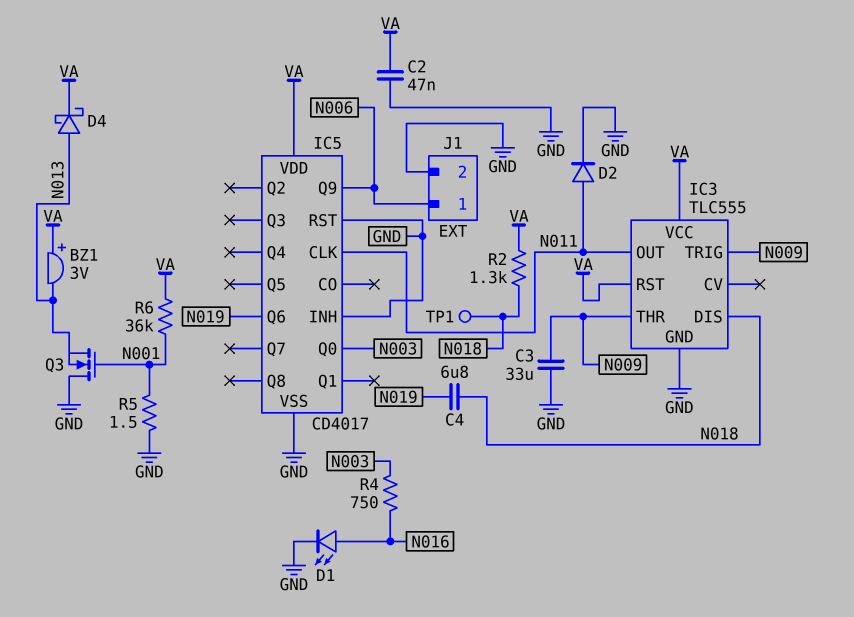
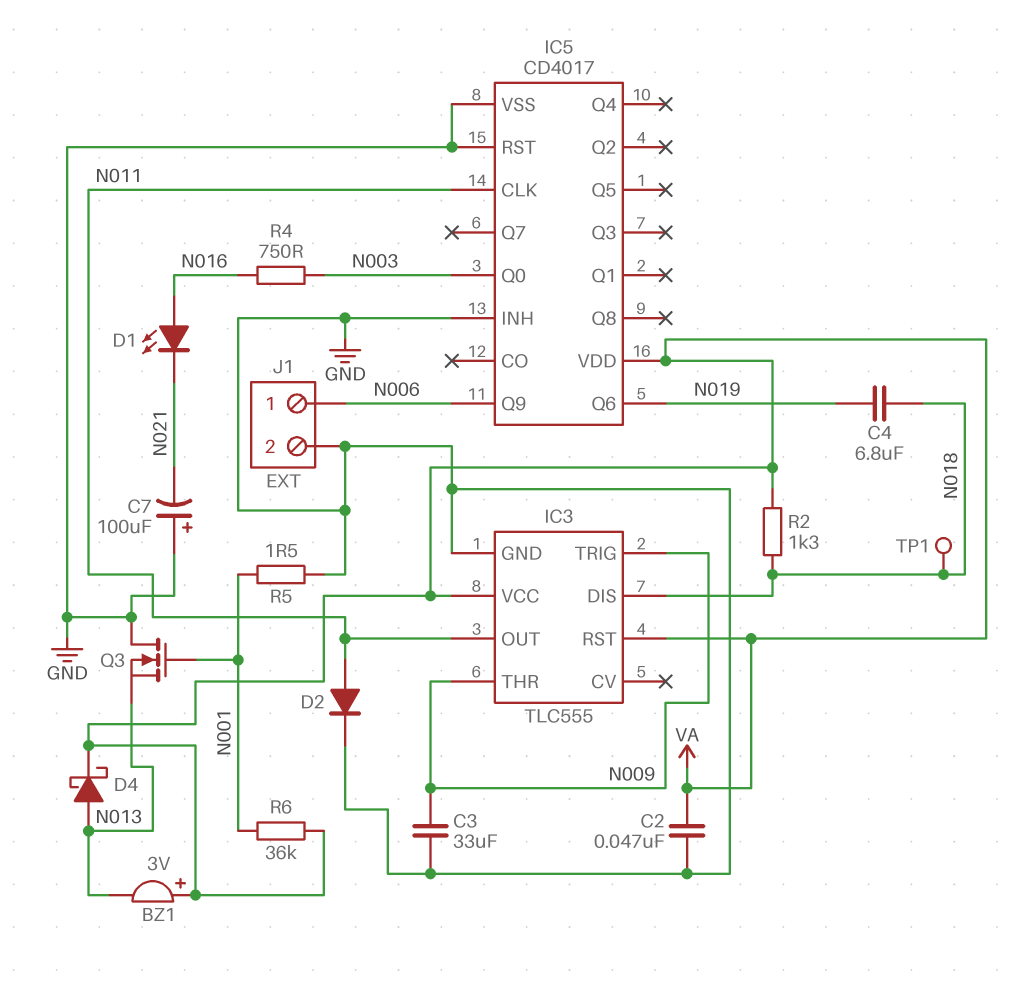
C7: none -> 100uF (plus GND, minus N021)
D1: LED (A N016, K GND) -> LED (A N016, K N021)

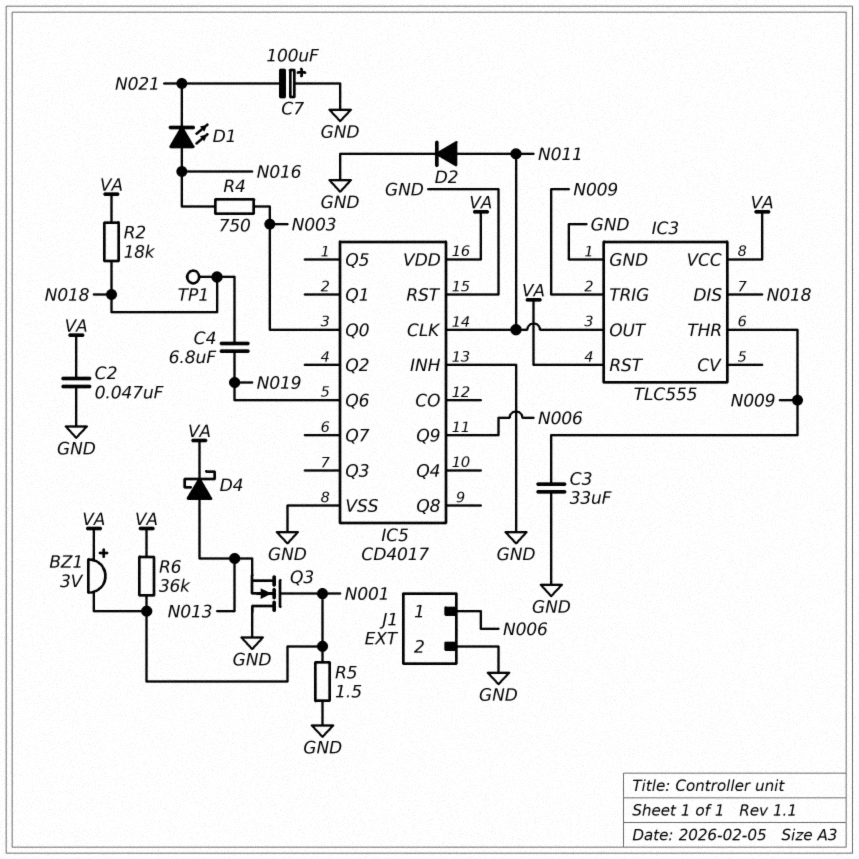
BZ1: buzzer 3V (plus VA, minus N013) -> buzzer 3V (plus VA, minus N001)
R2: 1.3k (N018, VA) -> 18k (N018, VA)

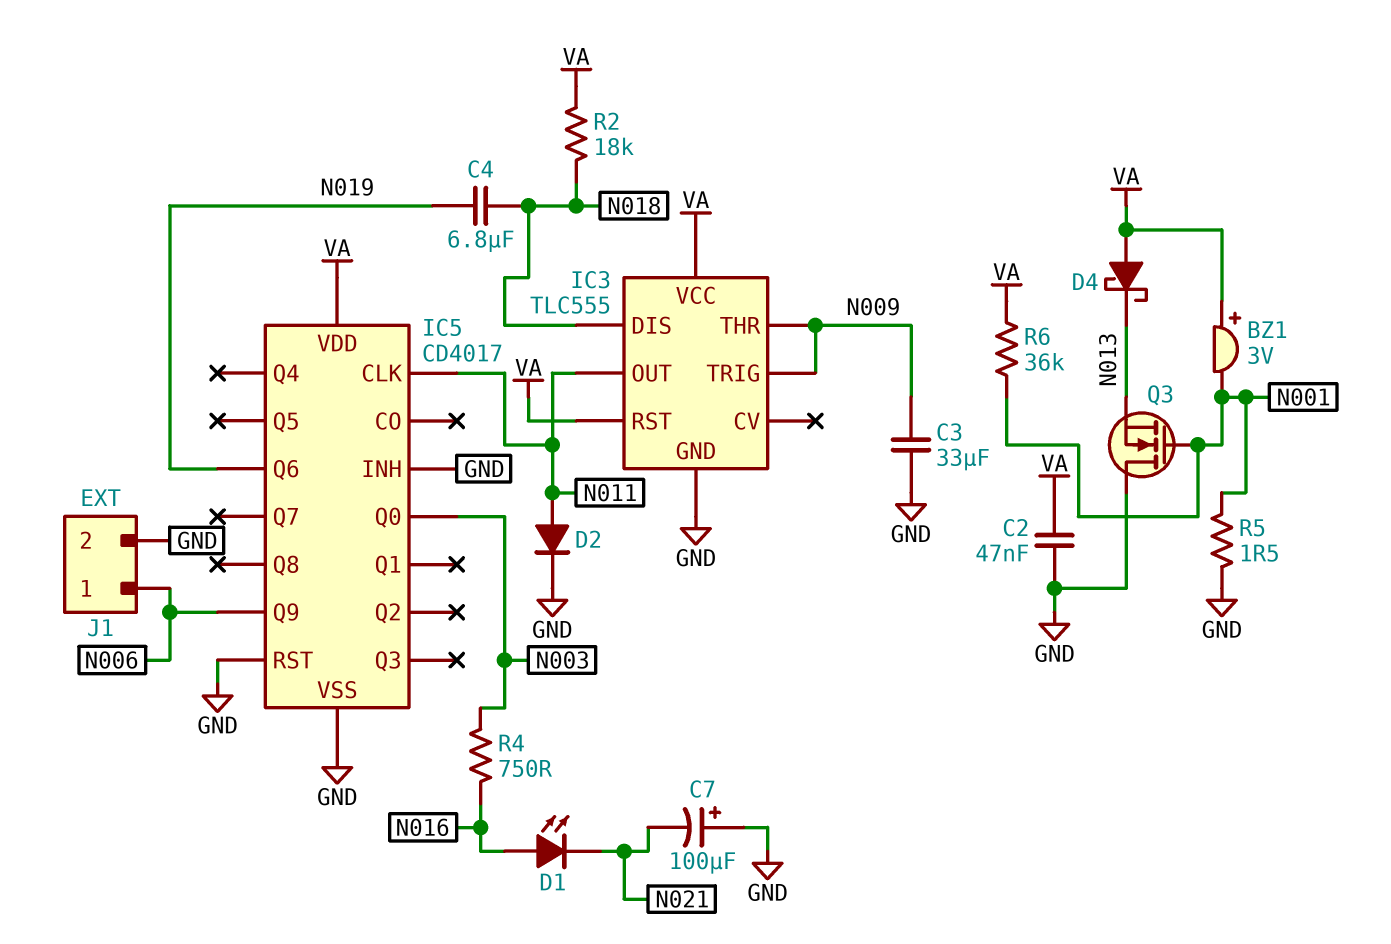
D4: schottky (A N013, K VA) -> schottky (A VA, K N013)
TP1: test point (N018) -> none

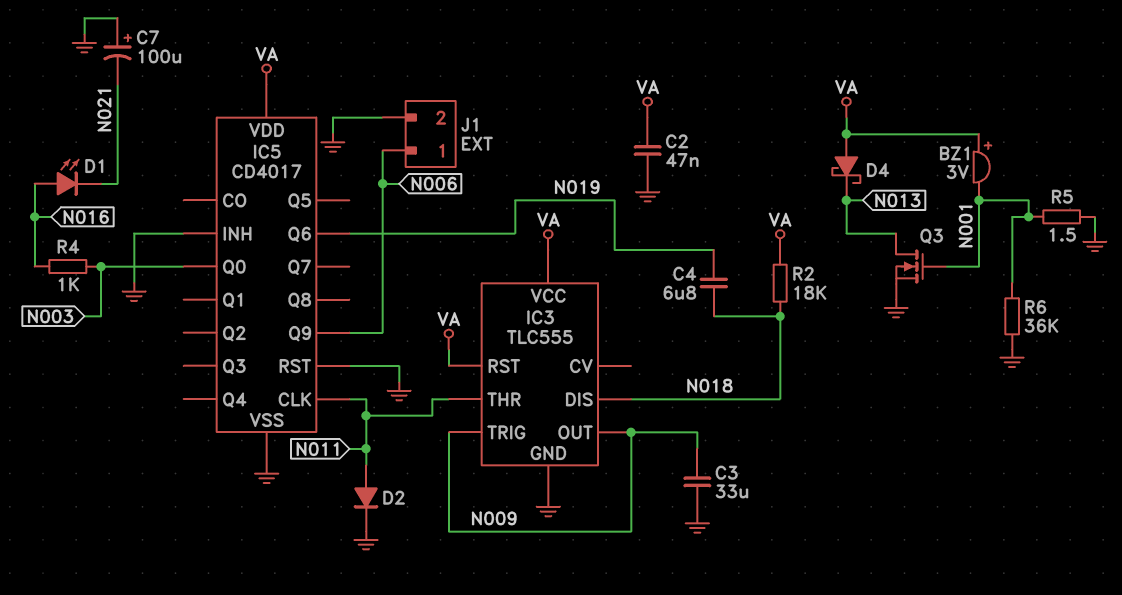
IC3 pin OUT: N011 -> N009
IC3 pin THR: N009 -> N011
Q3: NMOS (G N001, D GND, S N013) -> NMOS (G N001, D N013, S GND)
R4: 750 (N003, N016) -> 1k (N003, N016)
R6: 36k (N001, VA) -> 36k (GND, N001)

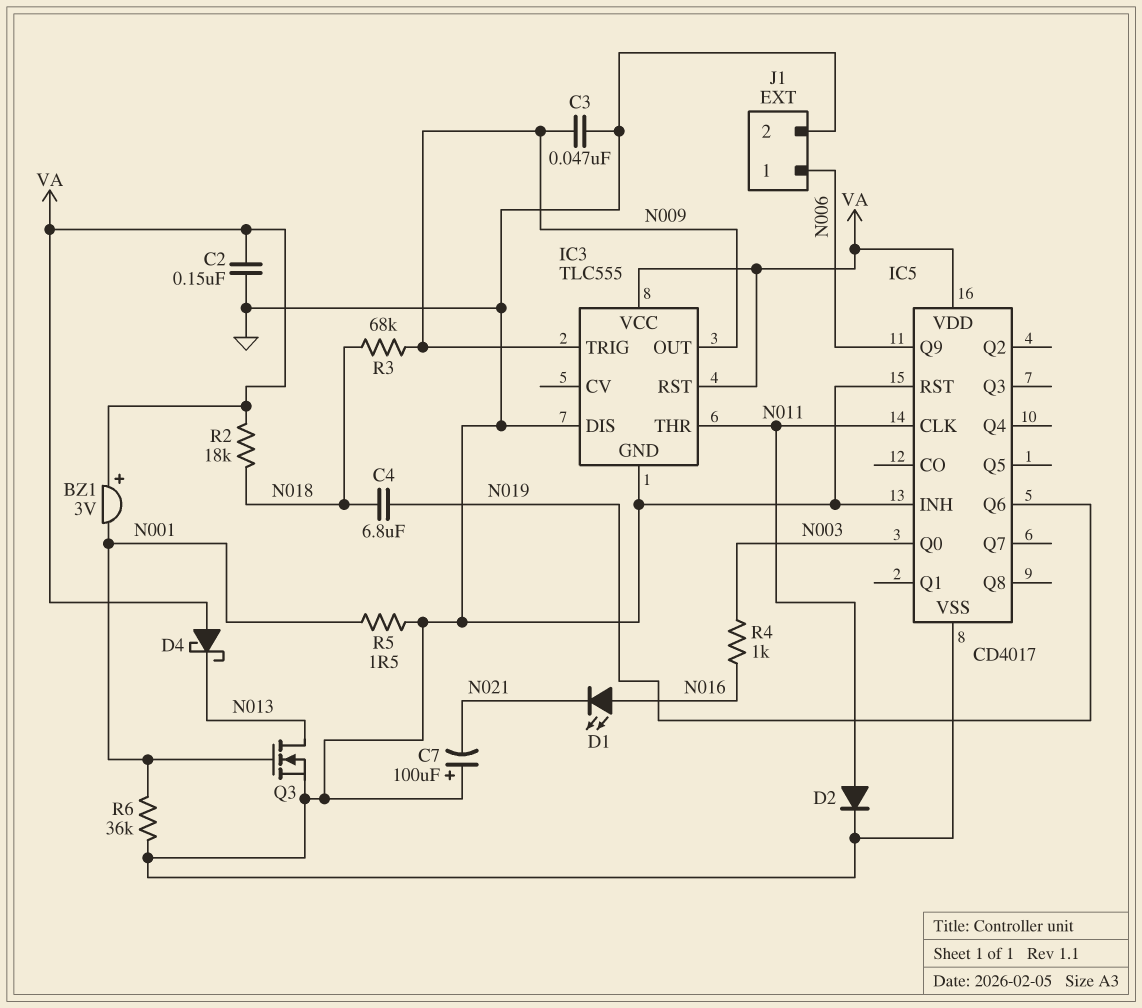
C2: 47nF (GND, VA) -> 150nF (GND, VA)
C3: 33uF (GND, N009) -> 47nF (GND, N009)
IC3 pin DIS: N018 -> GND
R3: none -> 68k (N009, N018)

